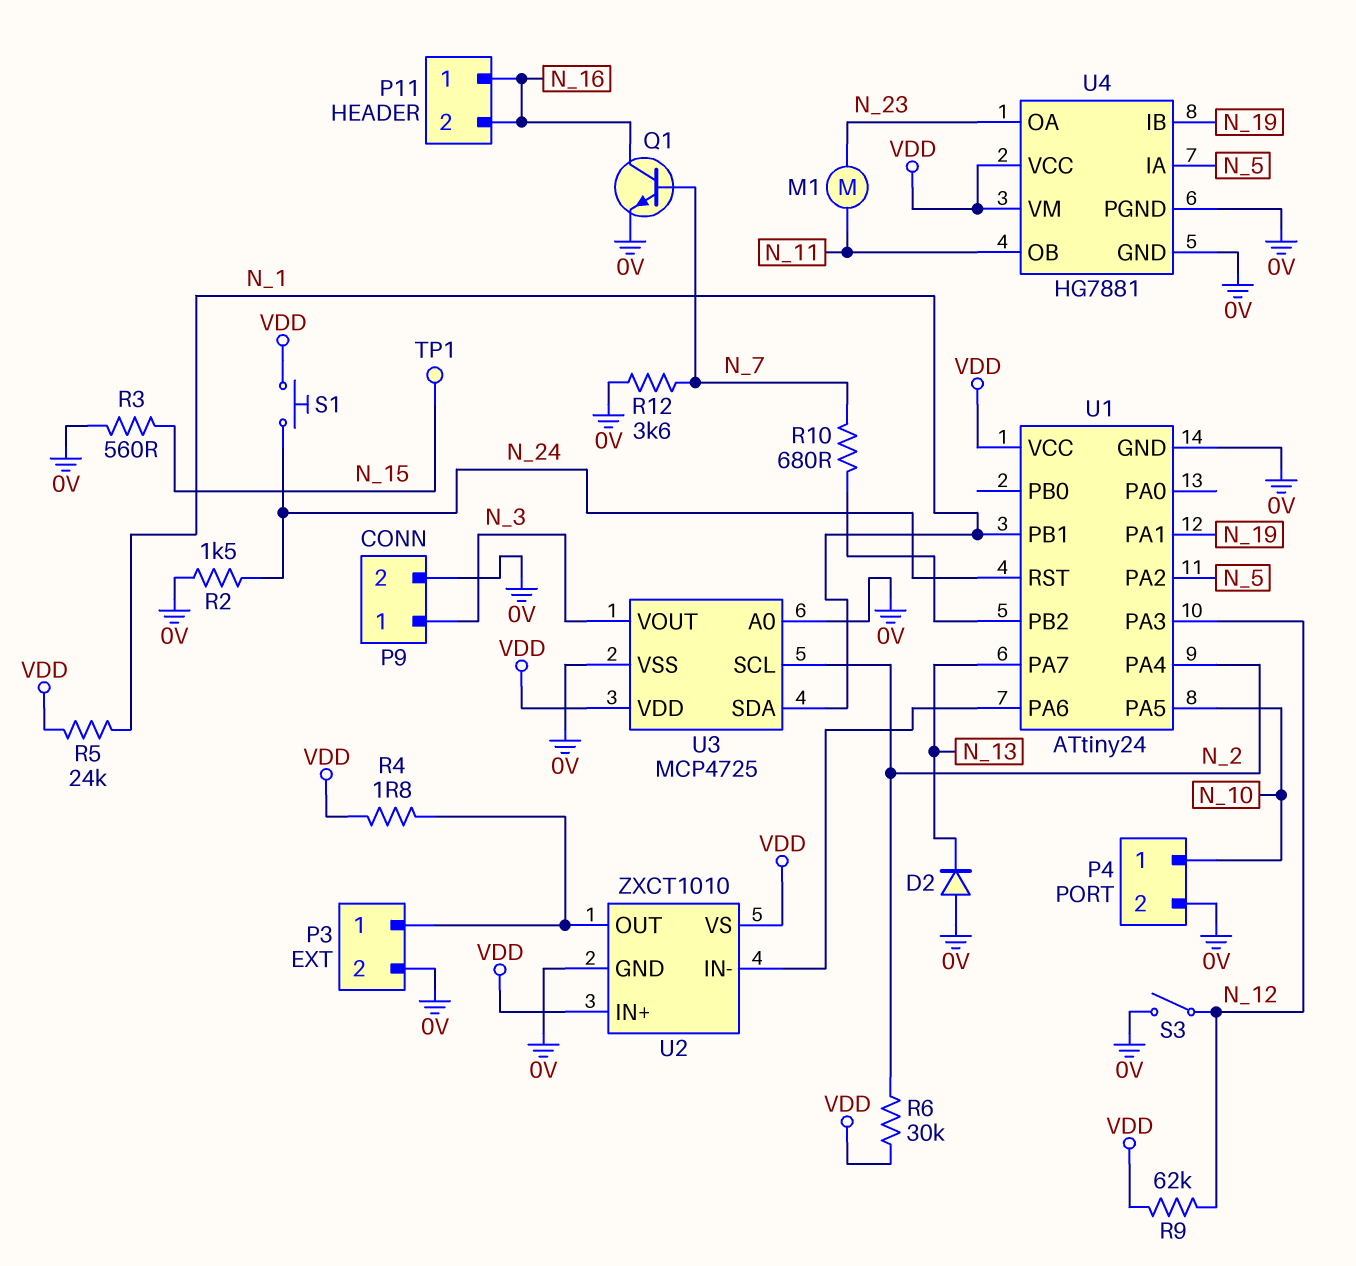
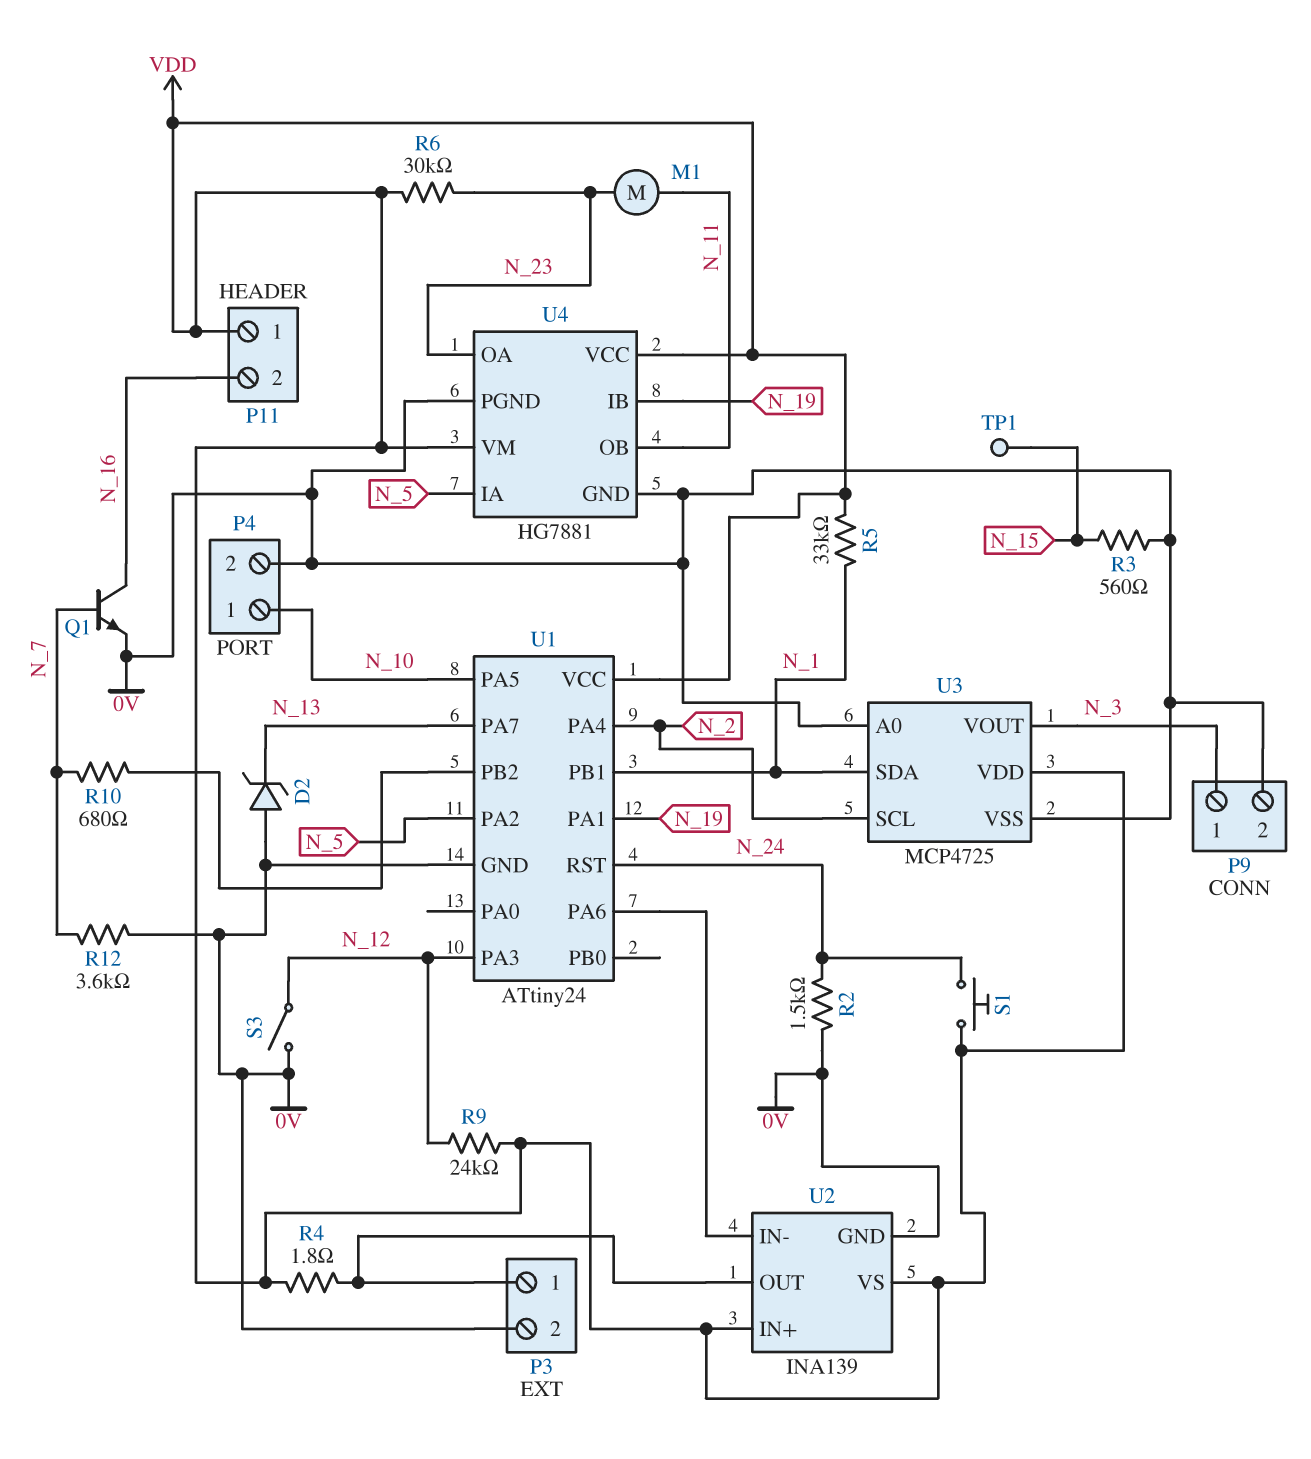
D2: diode (A 0V, K N_13) -> zener (A 0V, K N_13)
P11 pin 1: N_16 -> VDD
R5: 24k (N_1, VDD) -> 33k (N_1, VDD)
R6: 30k (N_2, VDD) -> 30k (N_23, VDD)
R9: 62k (N_12, VDD) -> 24k (N_12, VDD)
U2: ZXCT1010 -> INA139

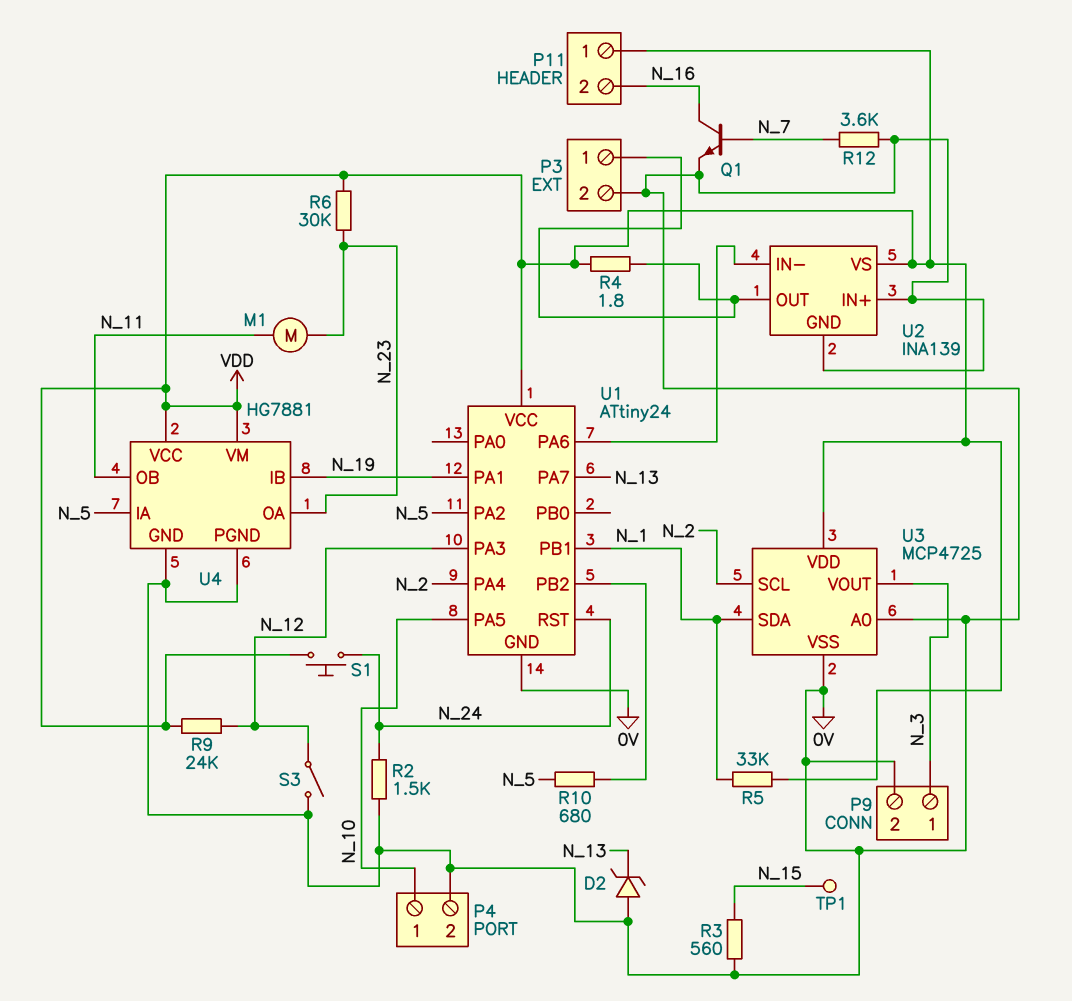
R10: 680 (N_7, U1/PB2) -> 680 (N_5, U1/PB2)
U2 pin IN+: VDD -> 0V

